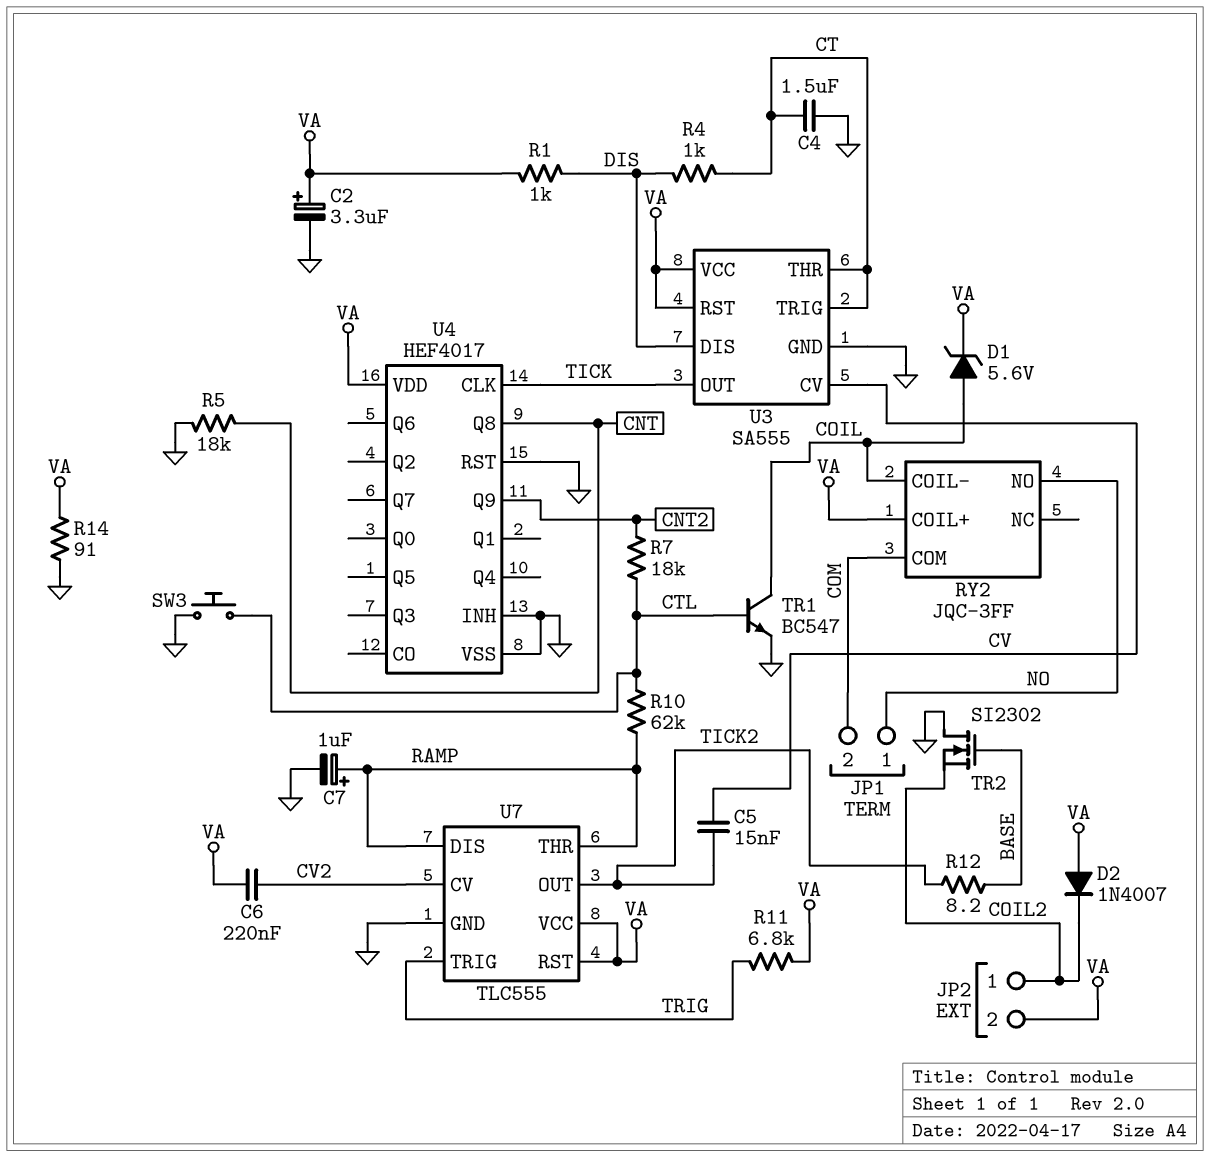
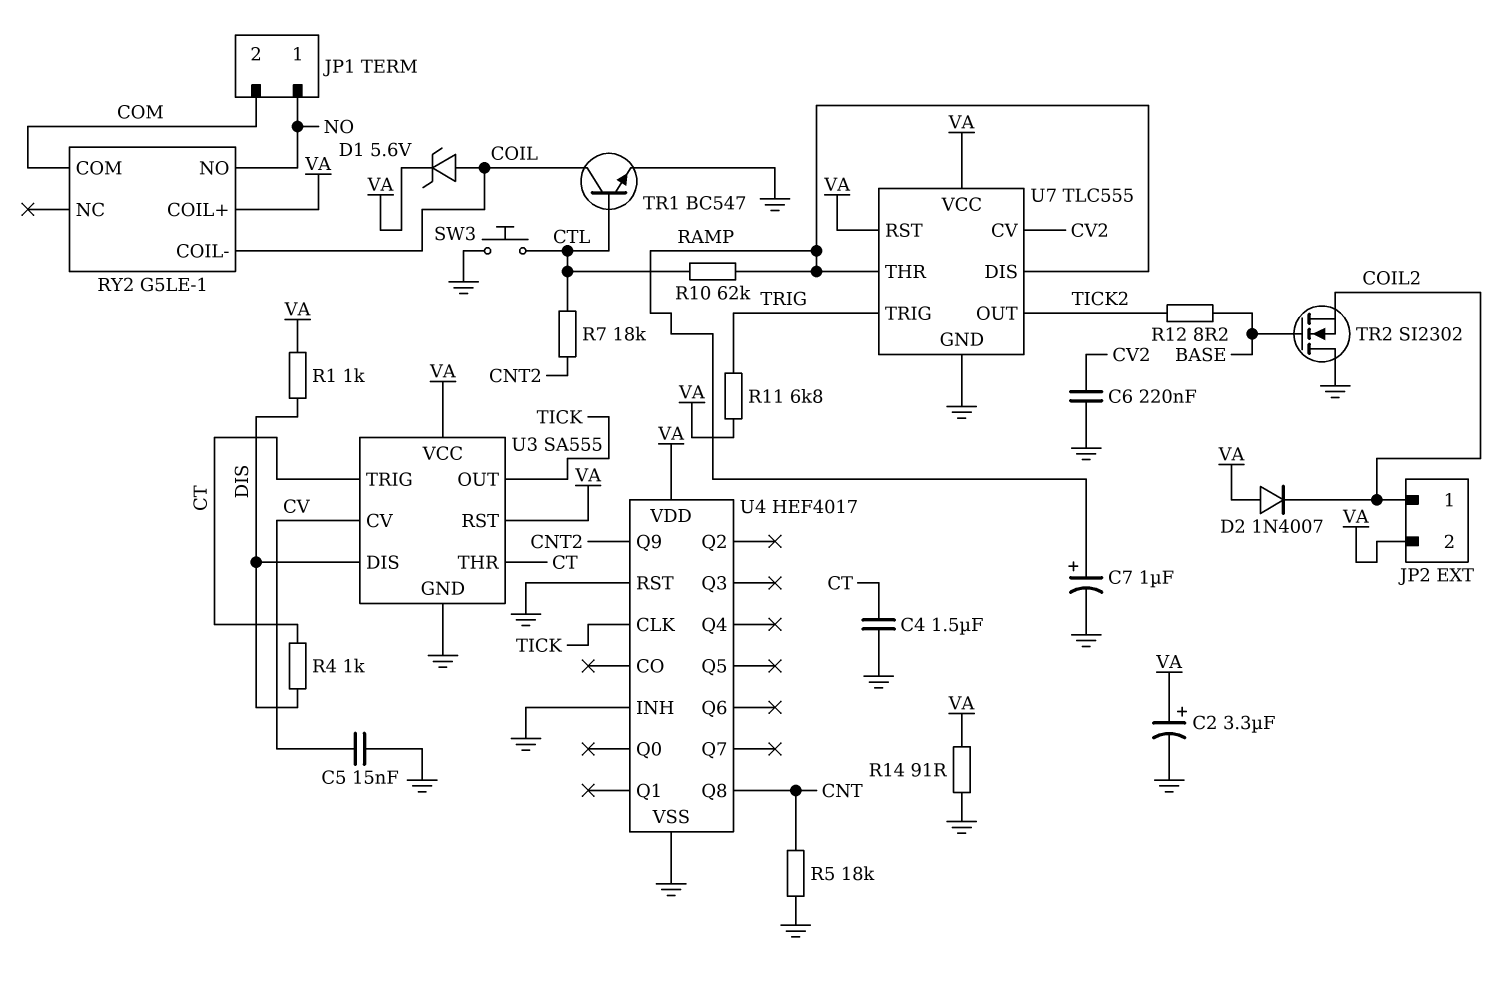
C5: 15nF (CV, TICK2) -> 15nF (CV, GND)
C6: 220nF (CV2, VA) -> 220nF (CV2, GND)
RY2: JQC-3FF -> G5LE-1

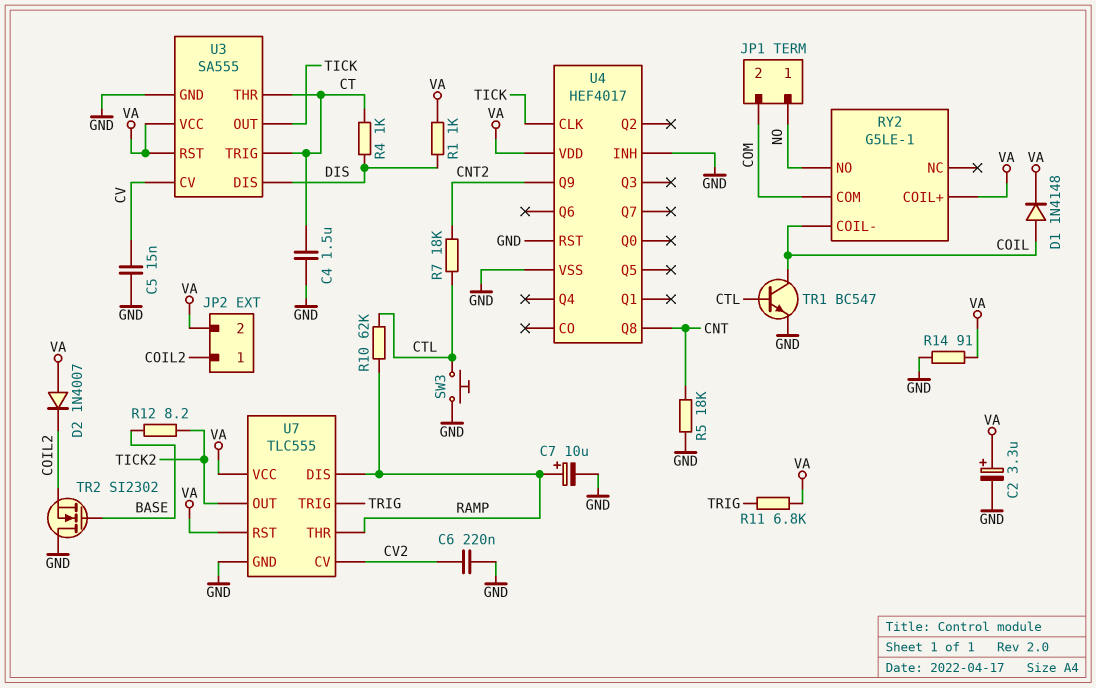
C7: 1uF (plus RAMP, minus GND) -> 10uF (plus RAMP, minus GND)
D1: zener 5.6V (A COIL, K VA) -> diode 1N4148 (A COIL, K VA)

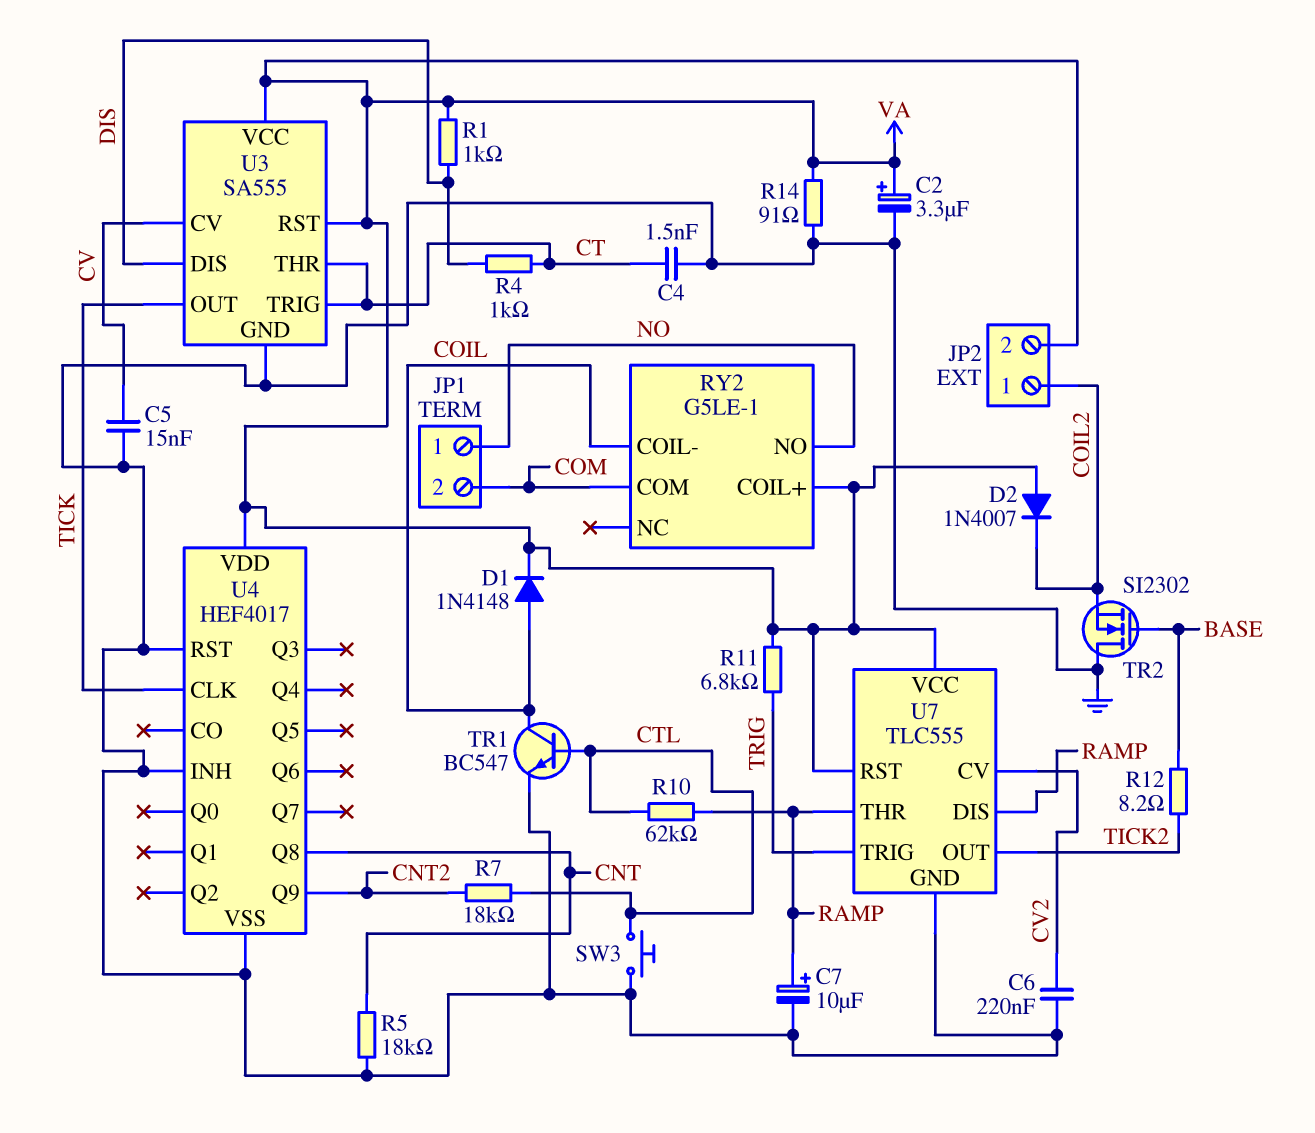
C4: 1.5uF (CT, GND) -> 1.5nF (CT, GND)

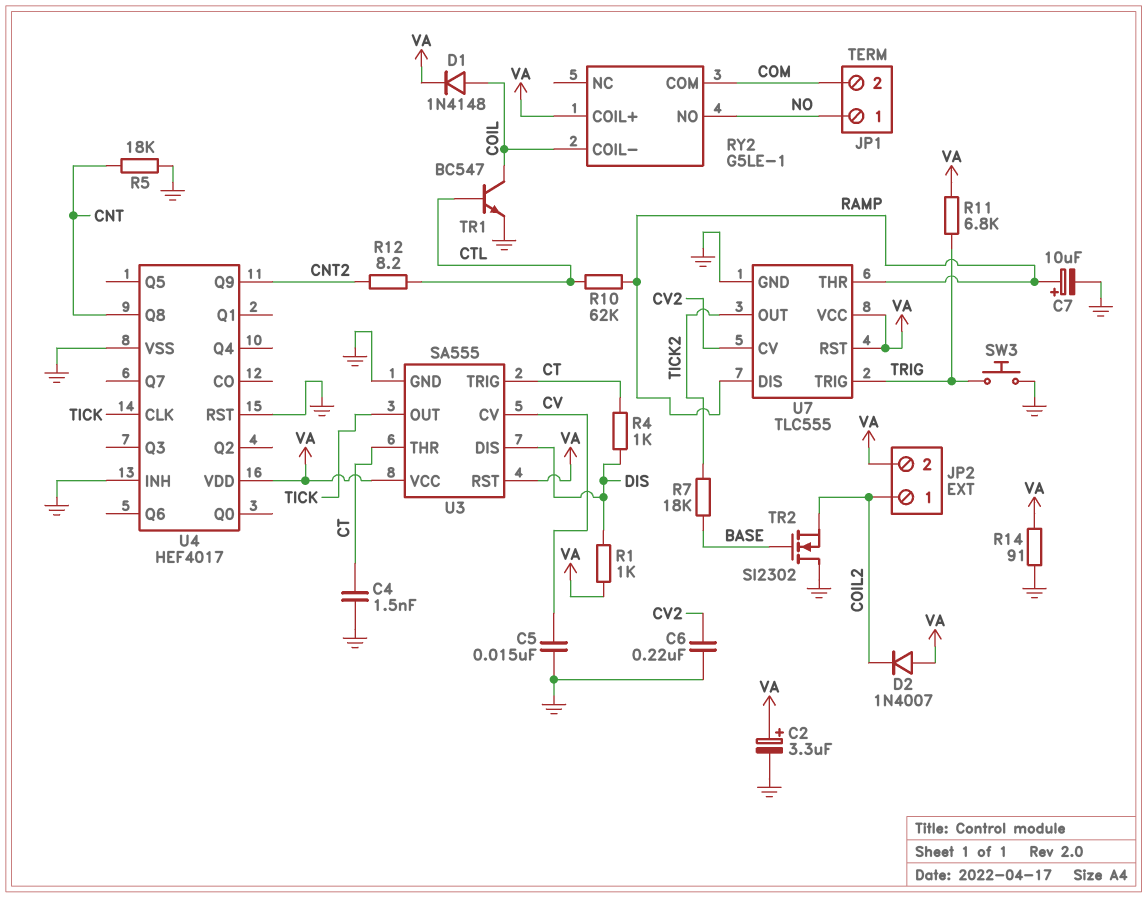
R7: 18k (CNT2, CTL) -> 18k (BASE, TICK2)
R12: 8.2 (BASE, TICK2) -> 8.2 (CNT2, CTL)
SW3: button (CTL, GND) -> button (GND, TRIG)

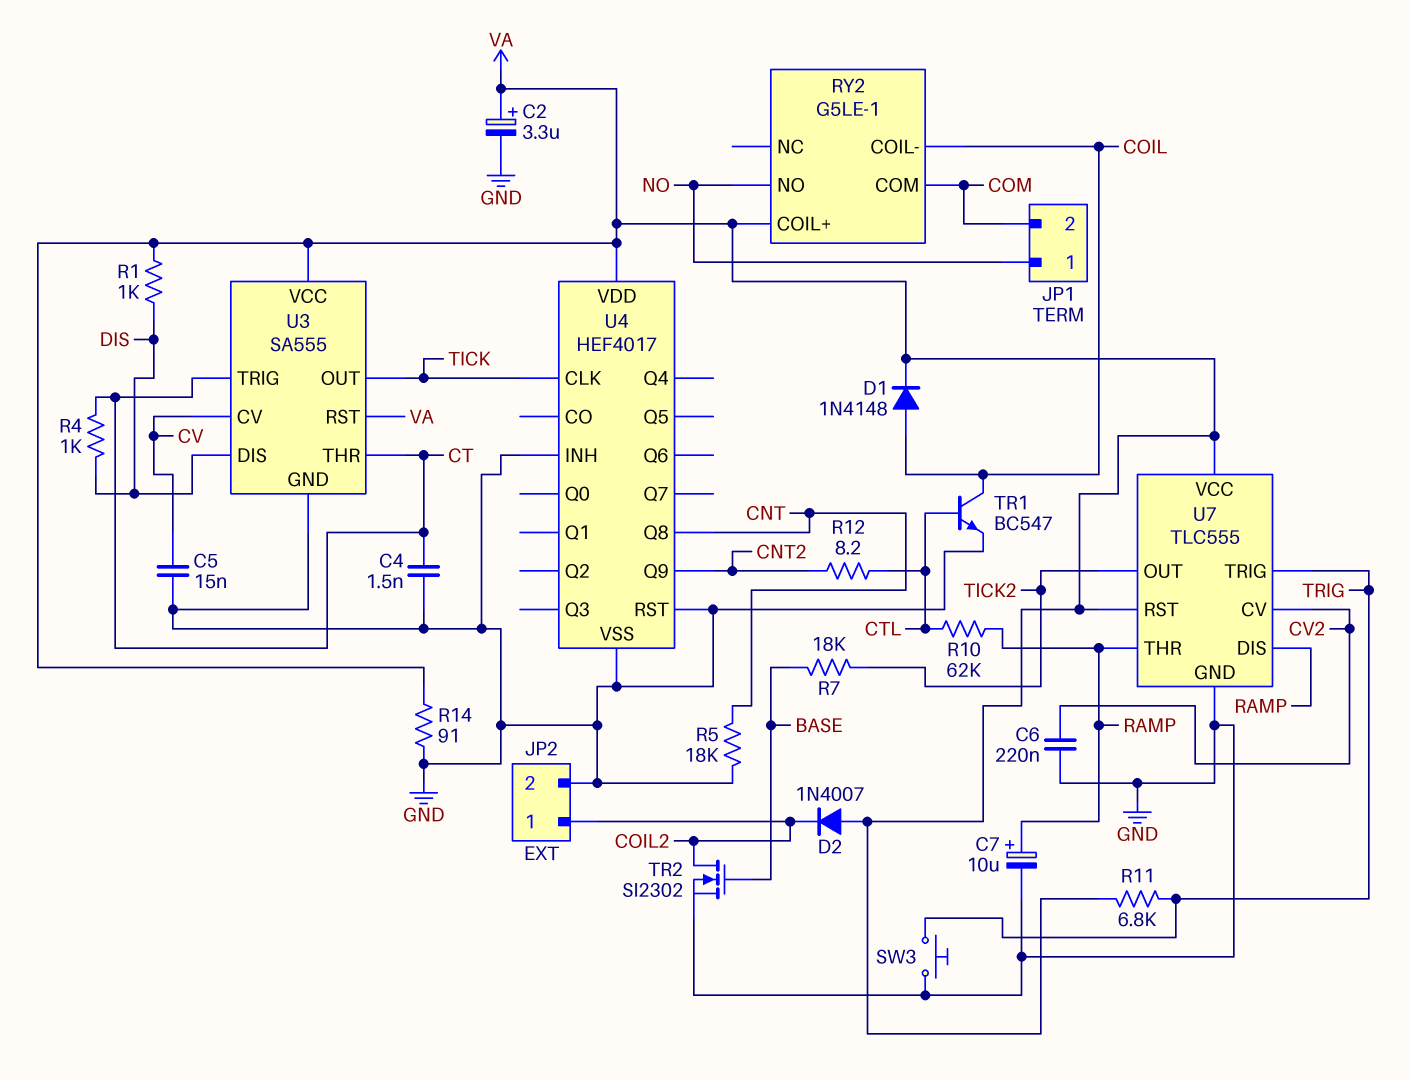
JP2 pin 2: VA -> GND
TR2: NMOS SI2302 (G BASE, D GND, S COIL2) -> NMOS SI2302 (G BASE, D COIL2, S GND)

